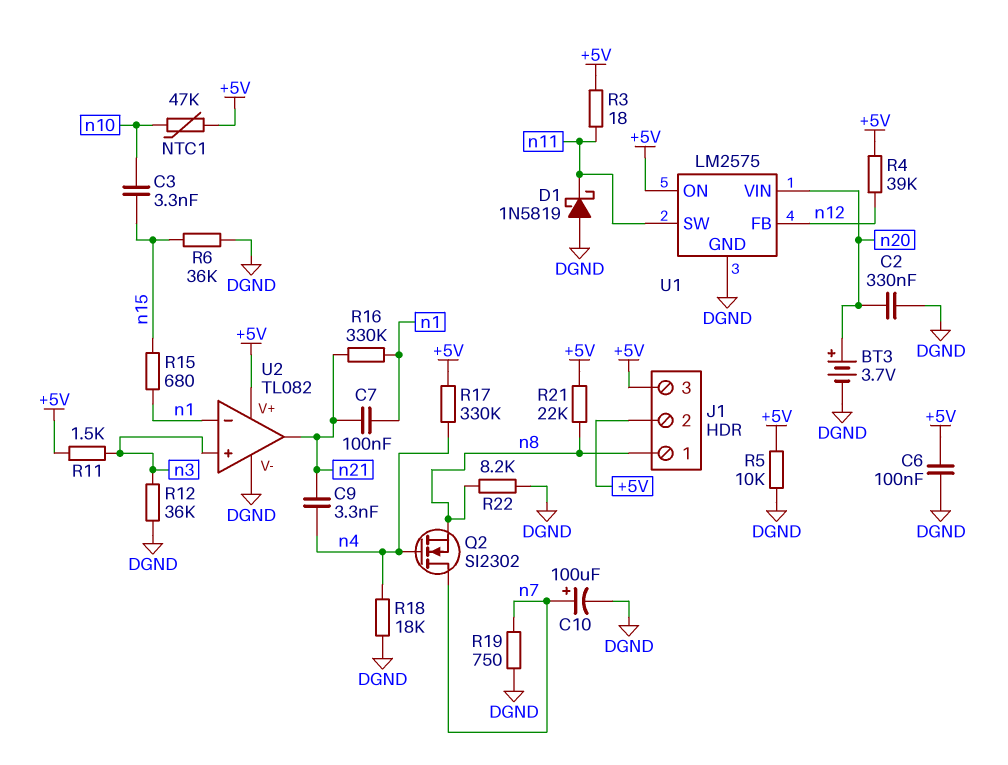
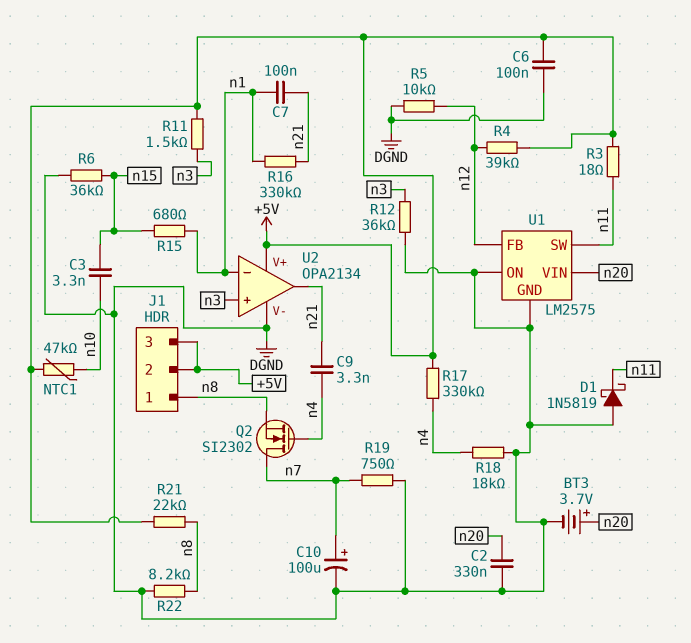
R5: 10k (+5V, DGND) -> 10k (DGND, n12)
U1 pin ON: +5V -> DGND
U2: TL082 -> OPA2134

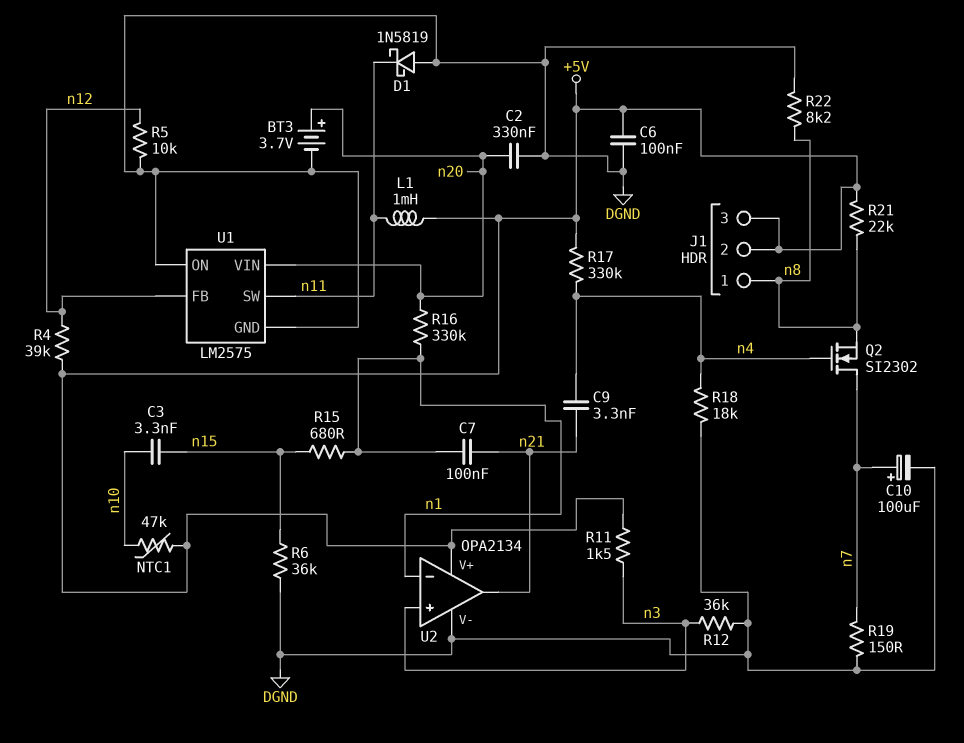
L1: none -> 1mH (+5V, n11)
R3: 18 (+5V, n11) -> none
R16: 330k (n1, n21) -> 330k (n1, n20)
R19: 750 (DGND, n7) -> 150 (DGND, n7)

